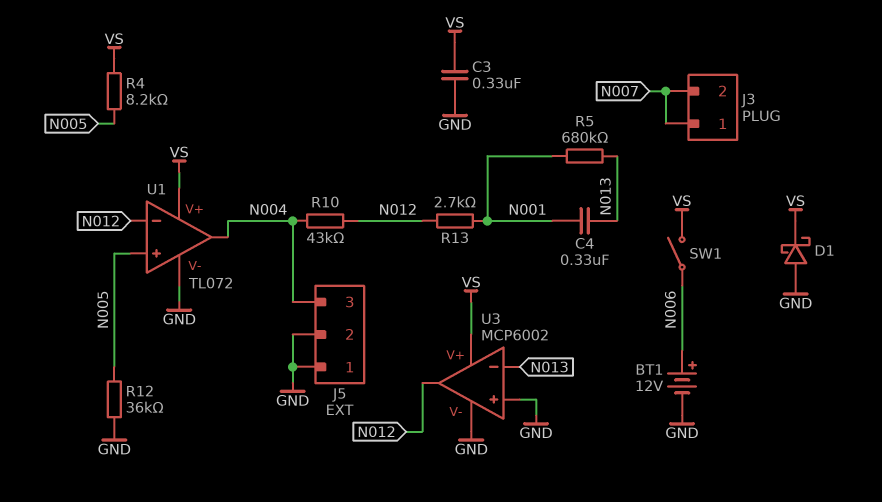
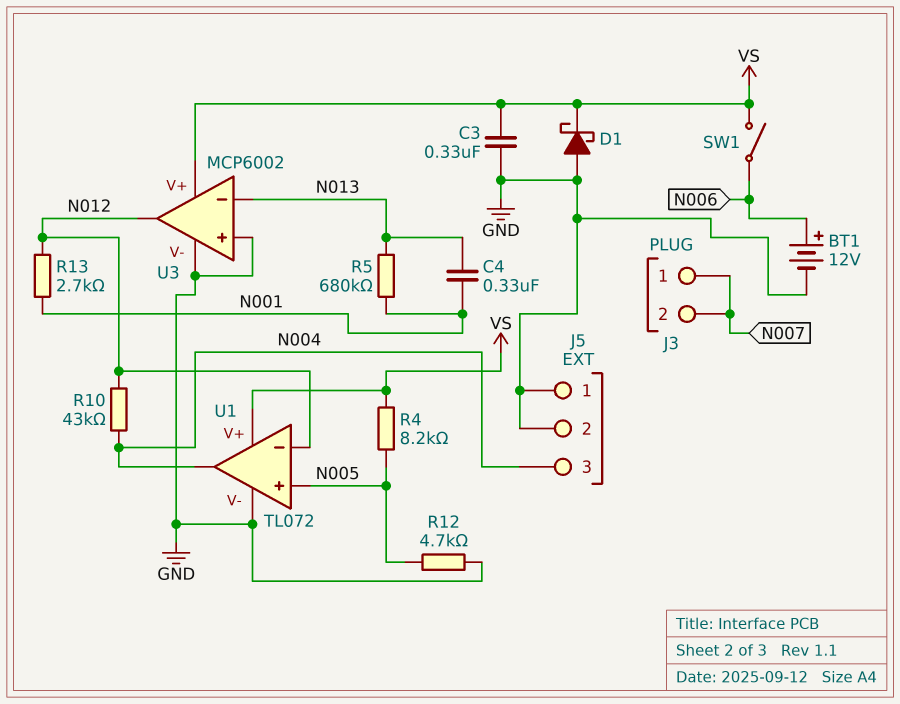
R12: 36k (GND, N005) -> 4.7k (GND, N005)

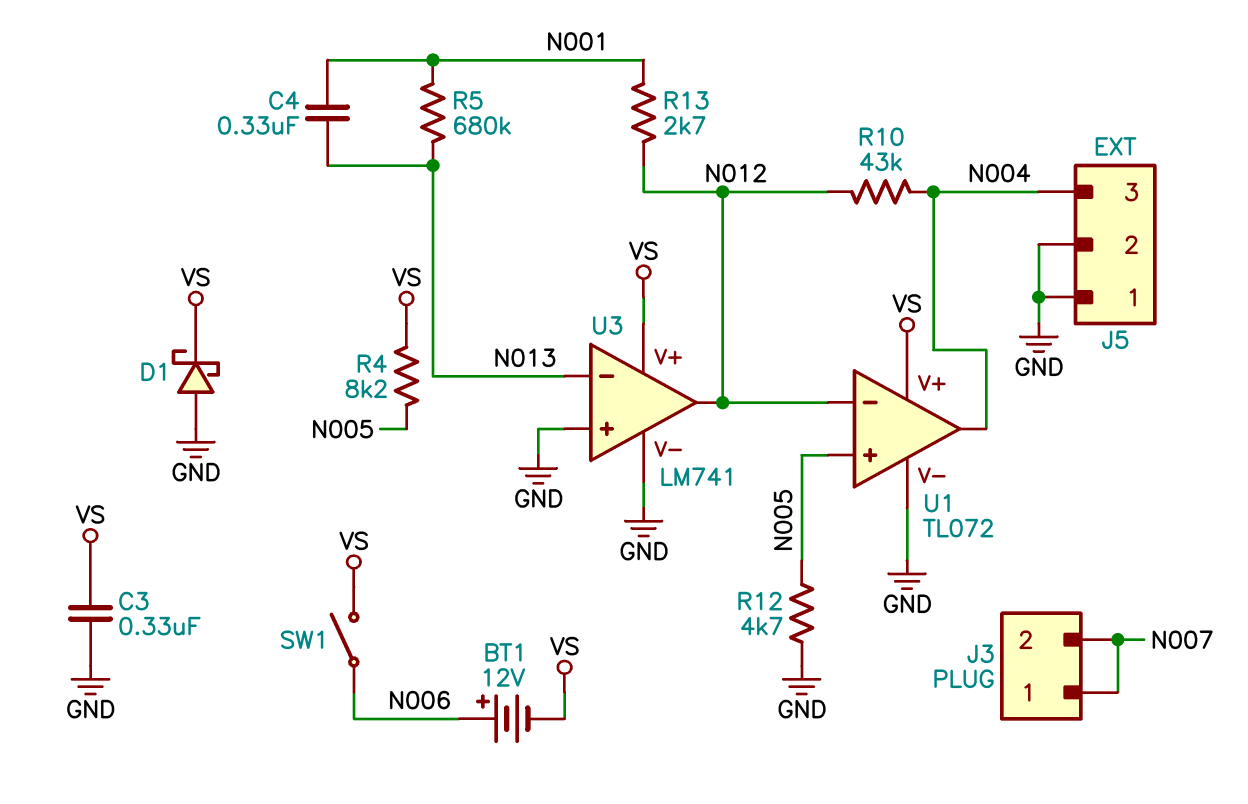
BT1: 12V (plus N006, minus GND) -> 12V (plus N006, minus VS)
U3: MCP6002 -> LM741

